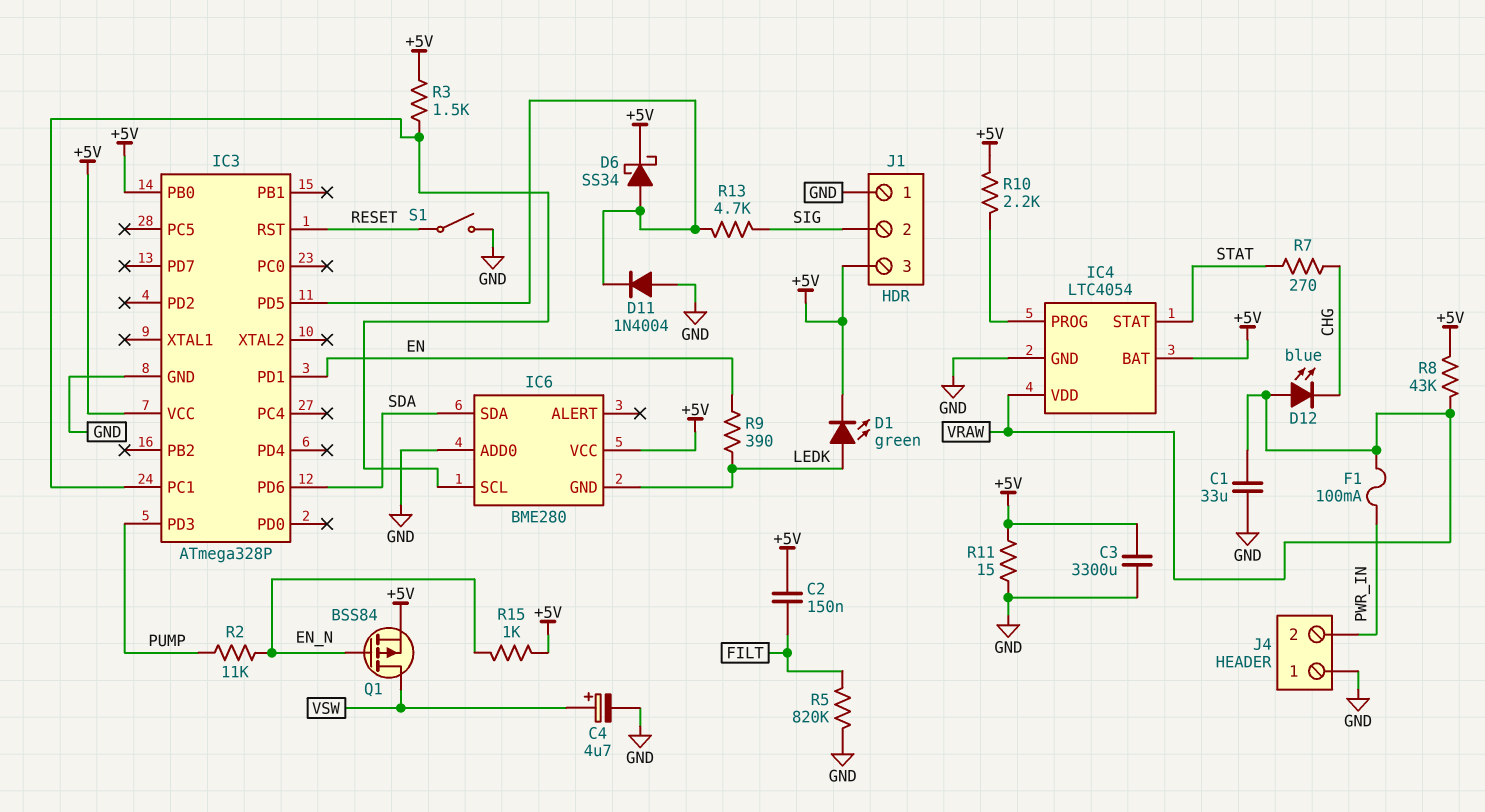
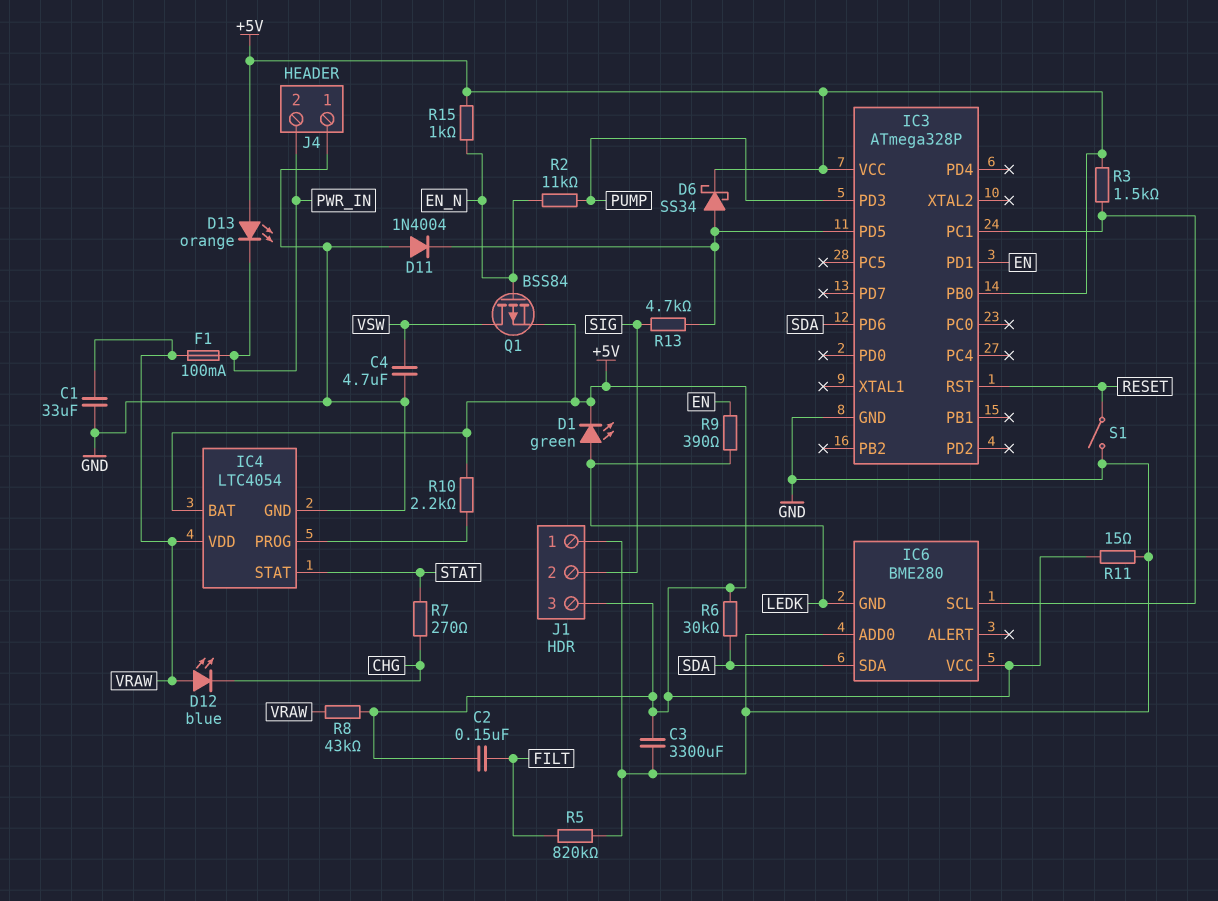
C4: 4.7uF (plus VSW, minus GND) -> 4.7uF (GND, VSW)
D13: none -> LED orange (A +5V, K PWR_IN)
R6: none -> 30k (+5V, SDA)

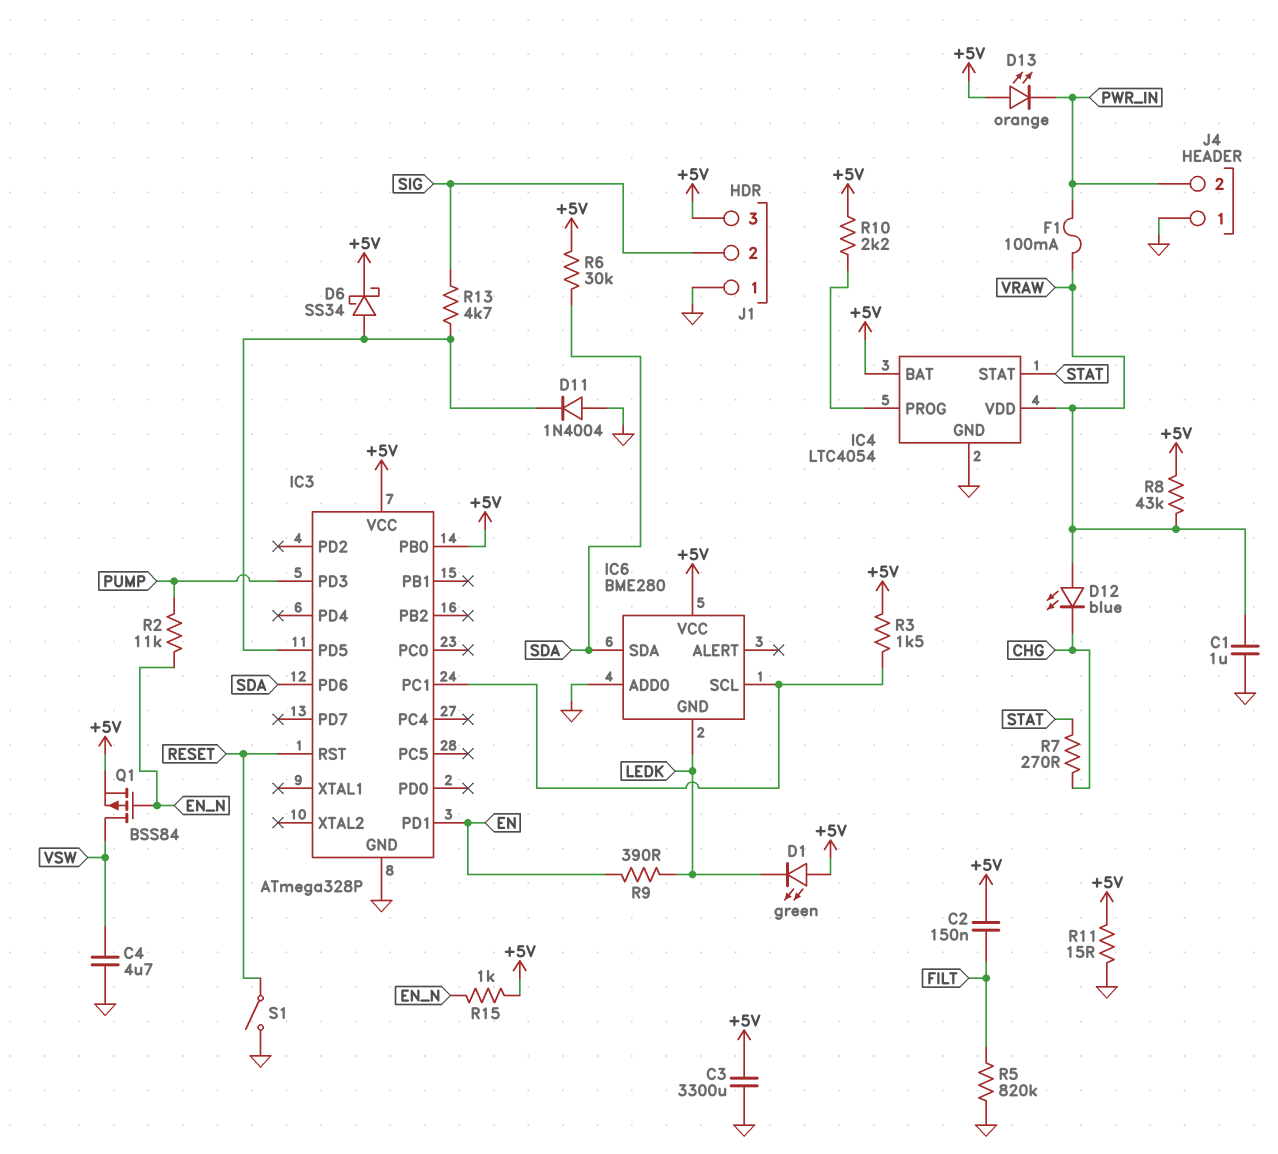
C1: 33uF (GND, VRAW) -> 1uF (GND, VRAW)
D1: LED green (A LEDK, K +5V) -> LED green (A +5V, K LEDK)

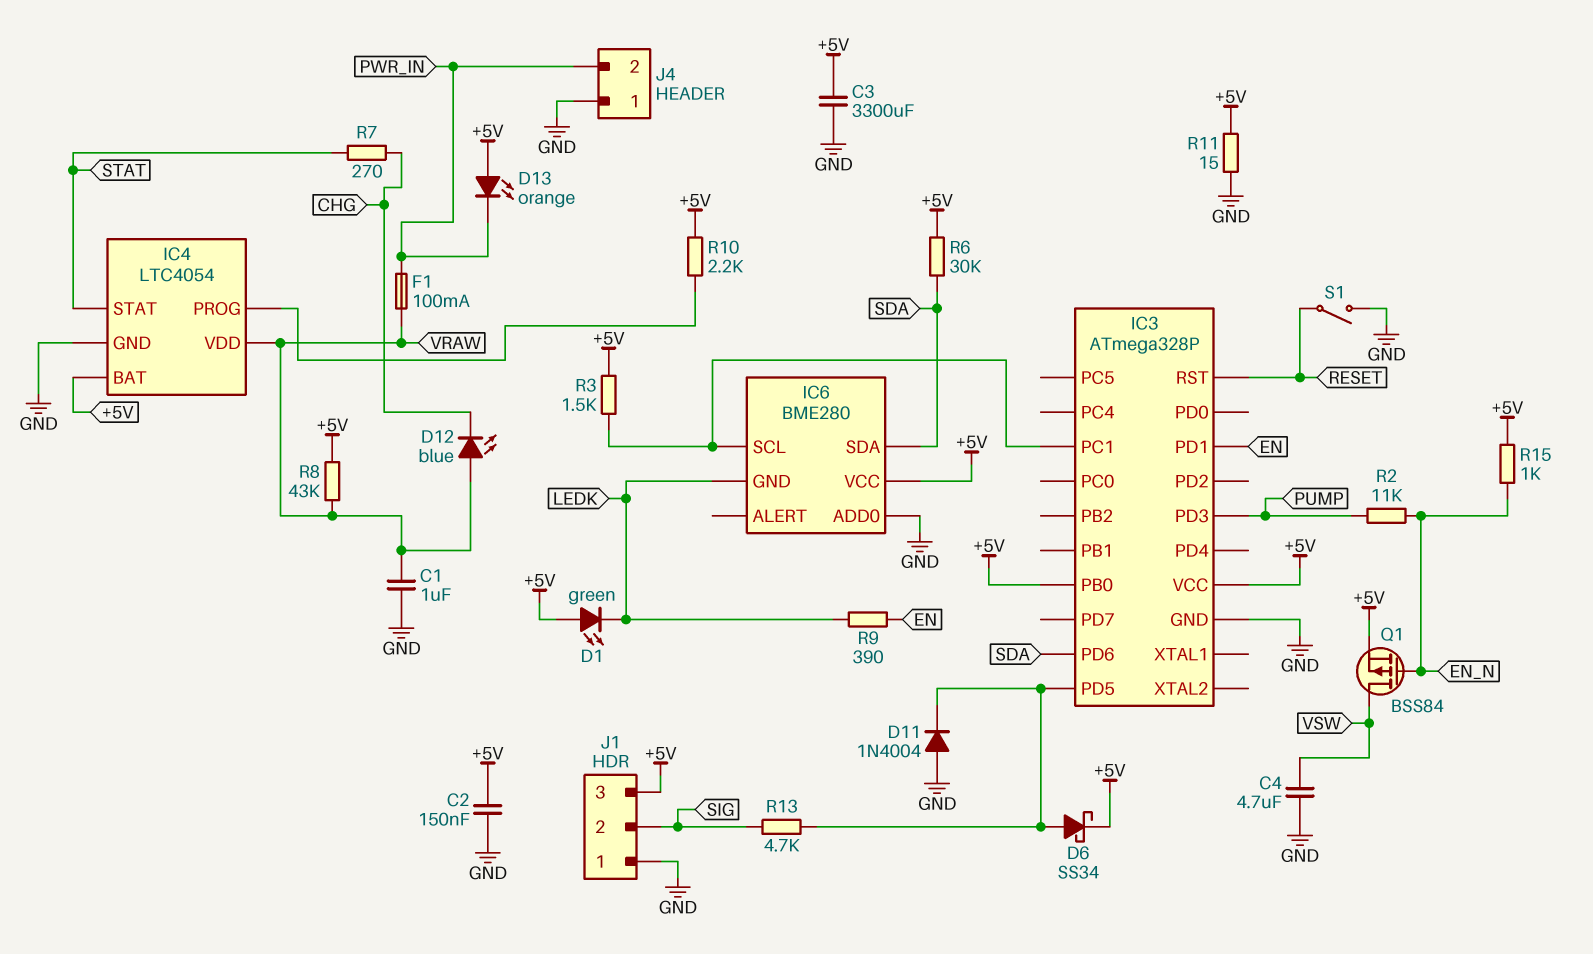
C2: 150nF (+5V, FILT) -> 150nF (+5V, GND)
R5: 820k (FILT, GND) -> none

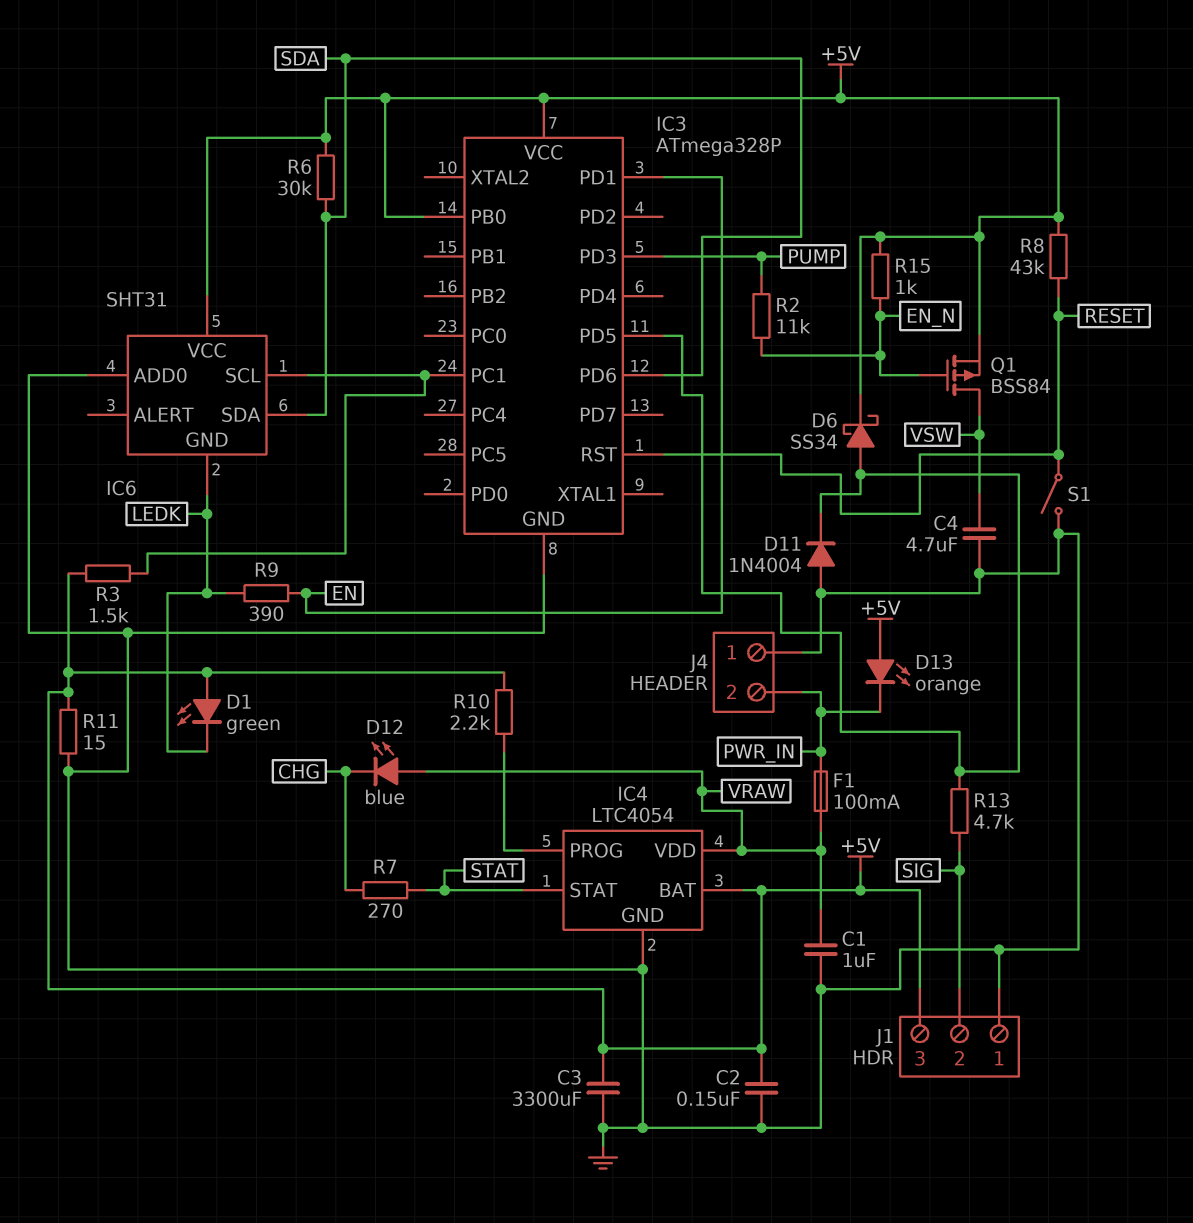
IC6: BME280 -> SHT31
R8: 43k (+5V, VRAW) -> 43k (+5V, RESET)

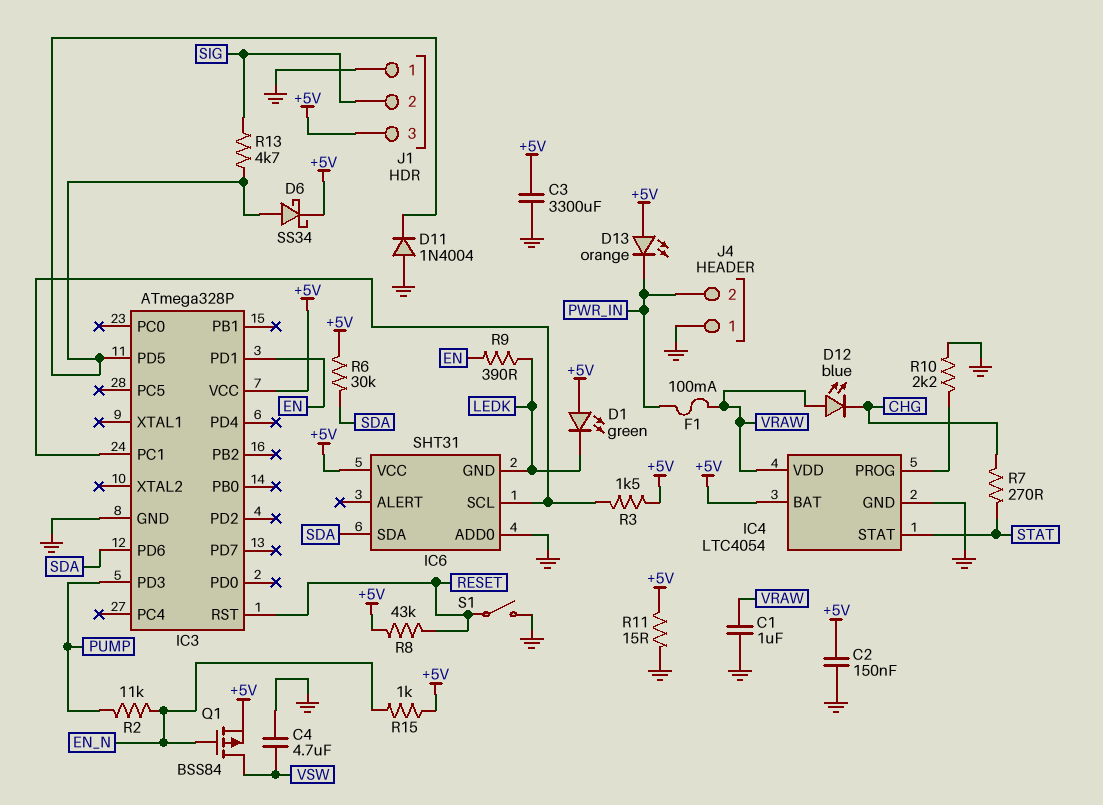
IC3 pin PB0: +5V -> none
R10: 2.2k (+5V, IC4/PROG) -> 2.2k (GND, IC4/PROG)

